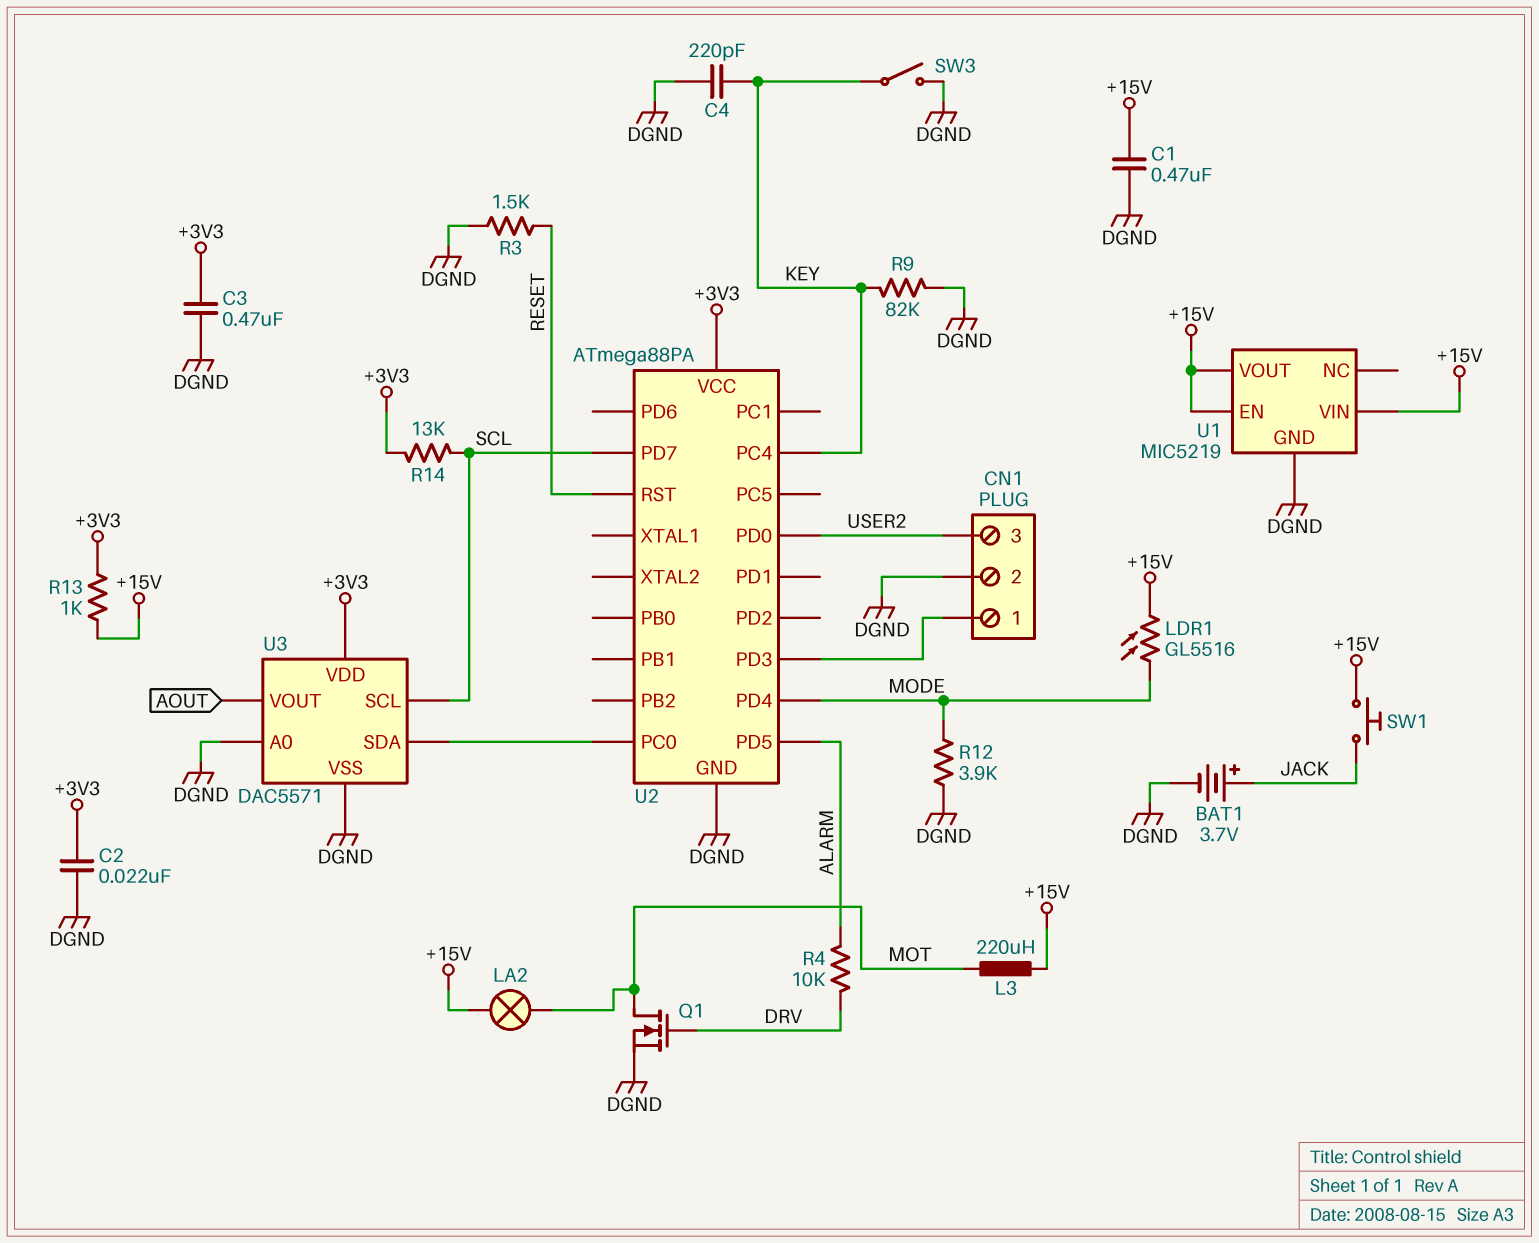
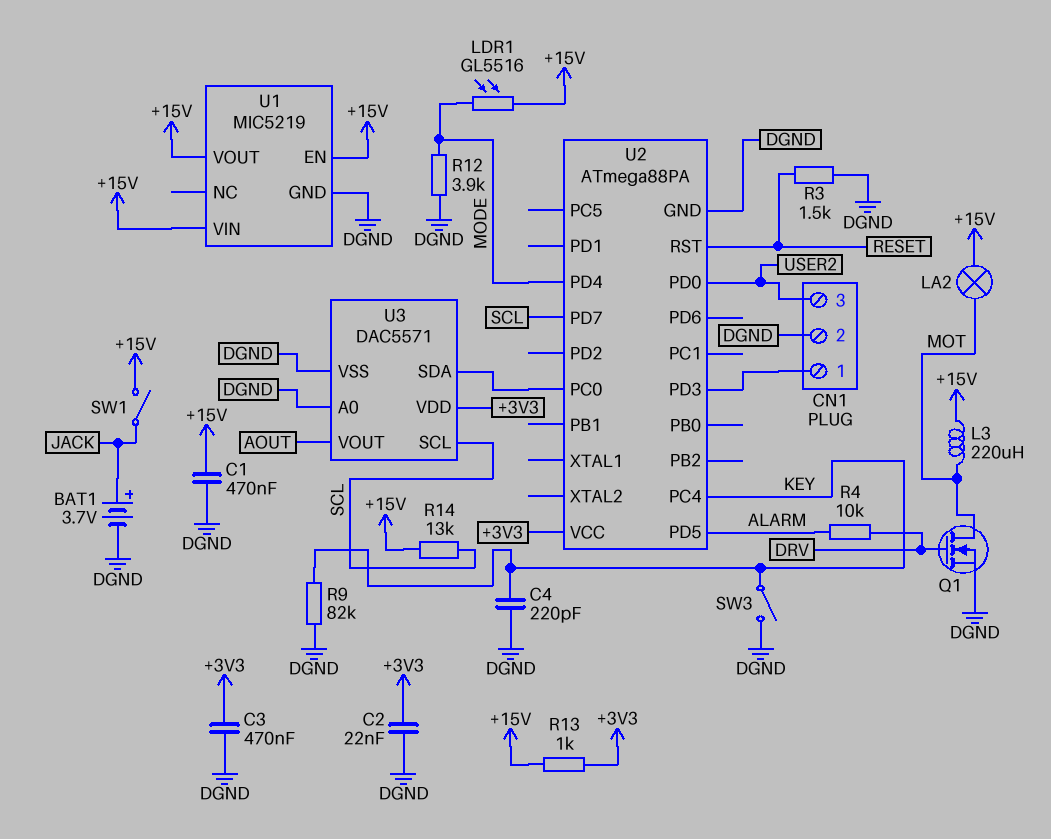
R14: 13k (+3V3, SCL) -> 13k (+15V, SCL)
SW1: button (+15V, JACK) -> switch (+15V, JACK)

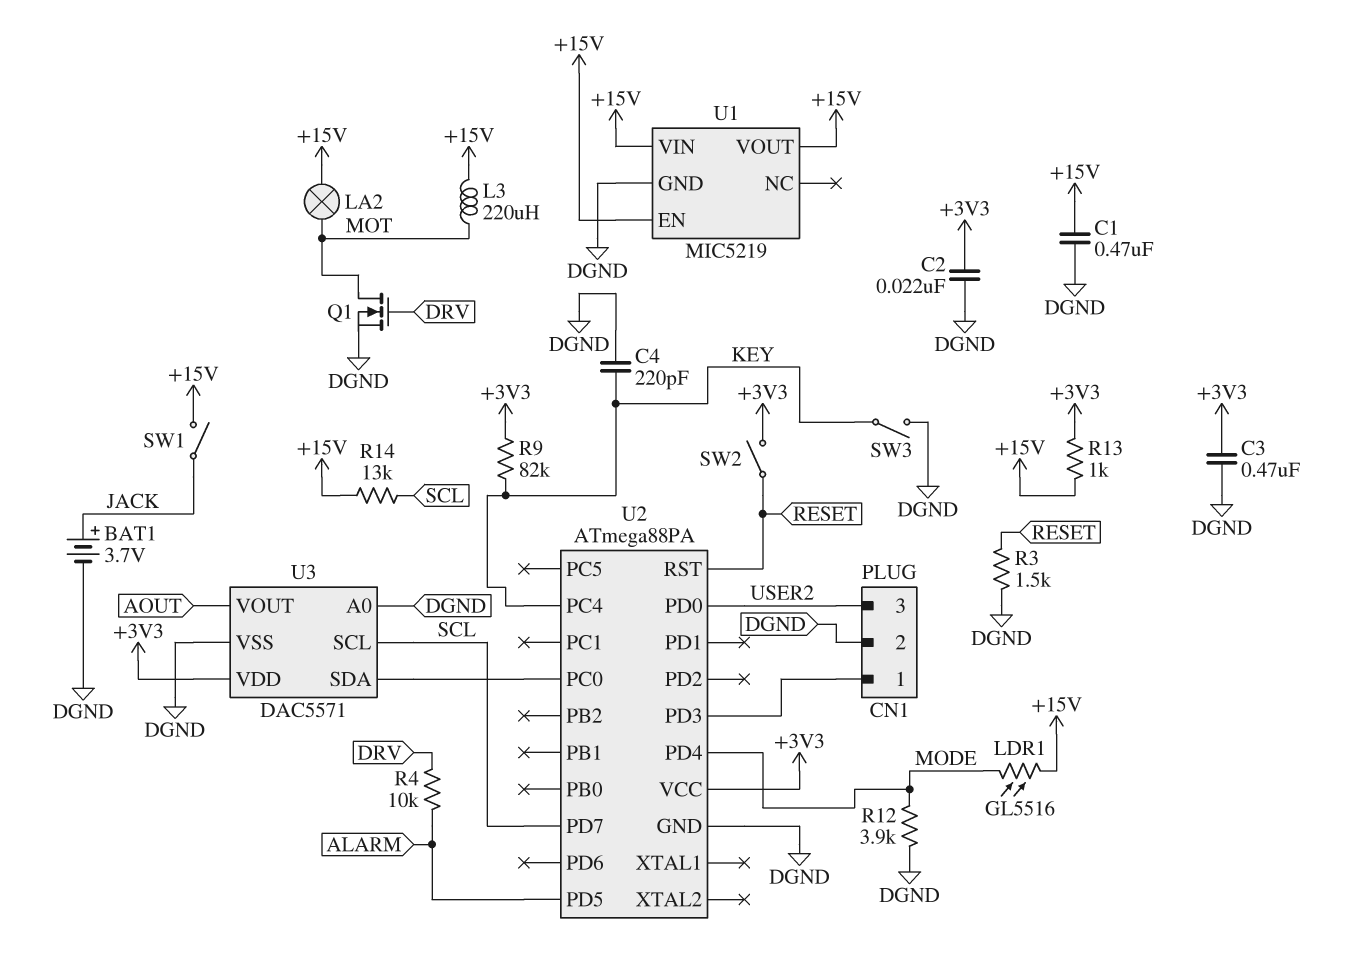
R9: 82k (DGND, KEY) -> 82k (+3V3, KEY)
SW2: none -> switch (+3V3, RESET)

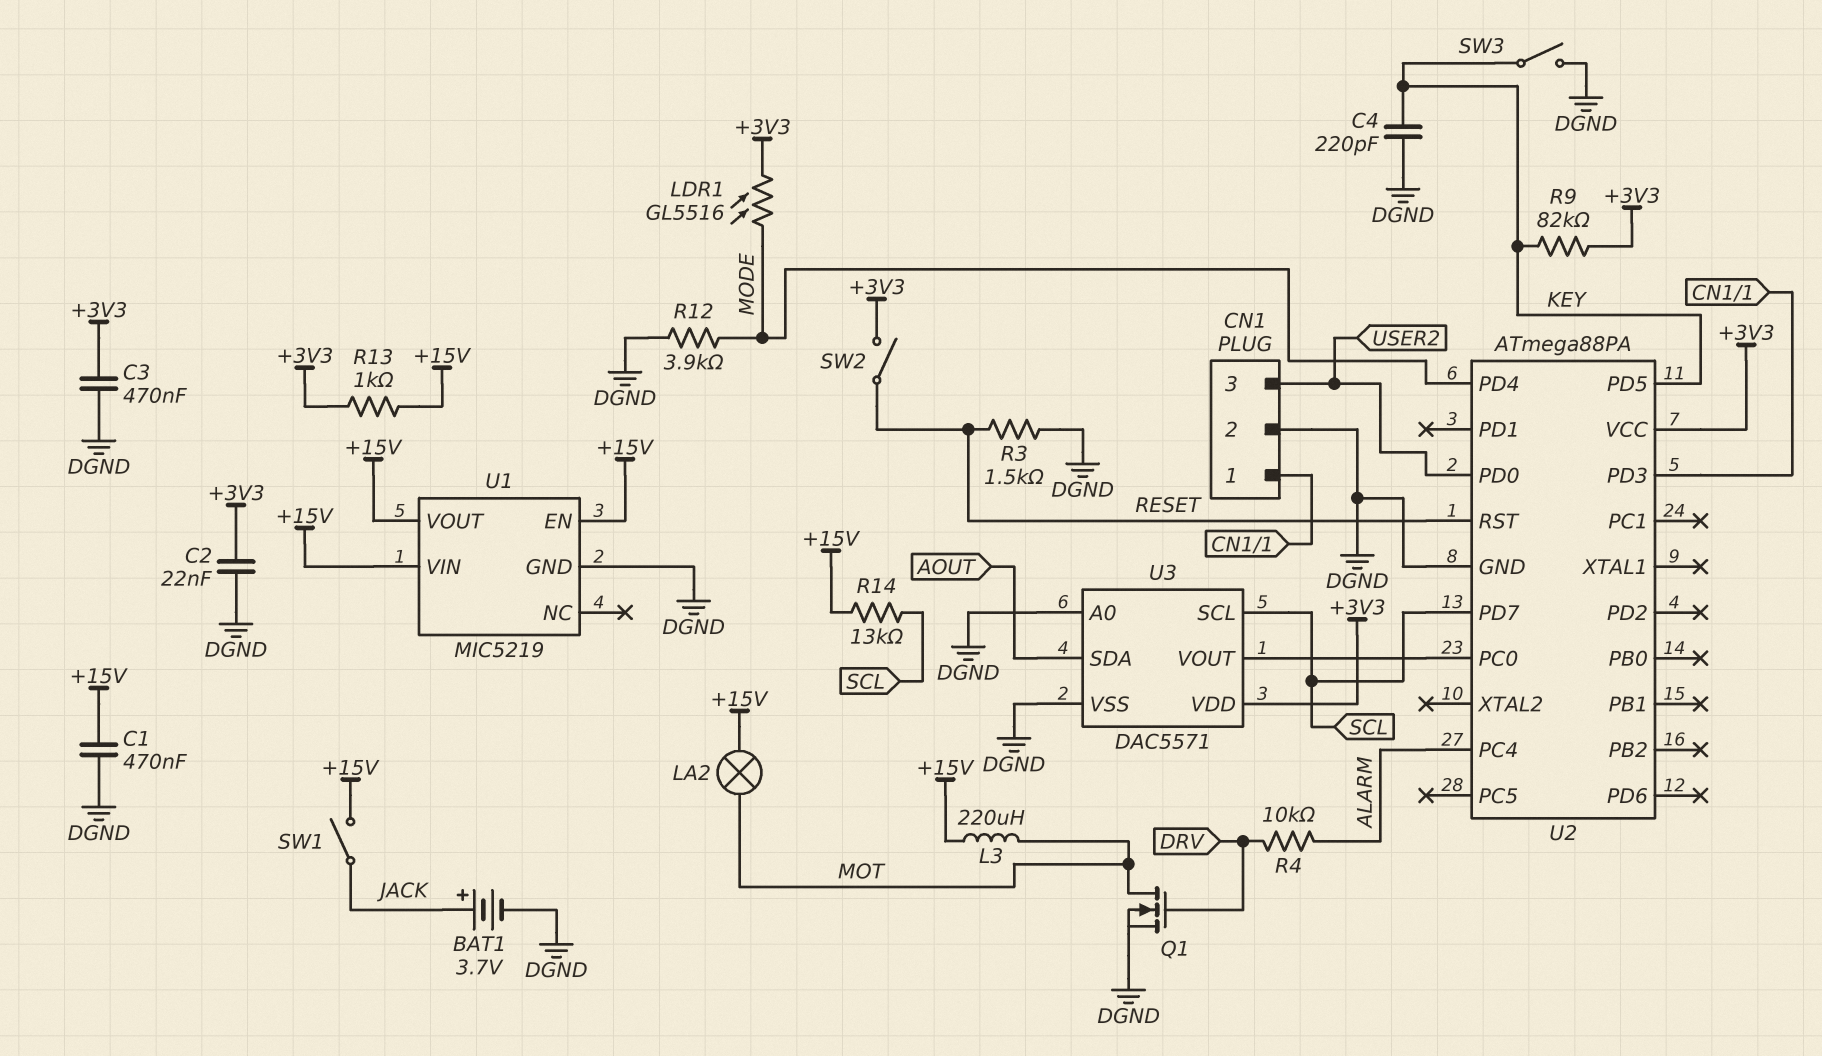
LDR1: GL5516 (+15V, MODE) -> GL5516 (+3V3, MODE)
U2 pin PC4: KEY -> ALARM
U2 pin PD5: ALARM -> KEY
U3 pin SDA: U2/PC0 -> AOUT
U3 pin VOUT: AOUT -> U2/PC0

